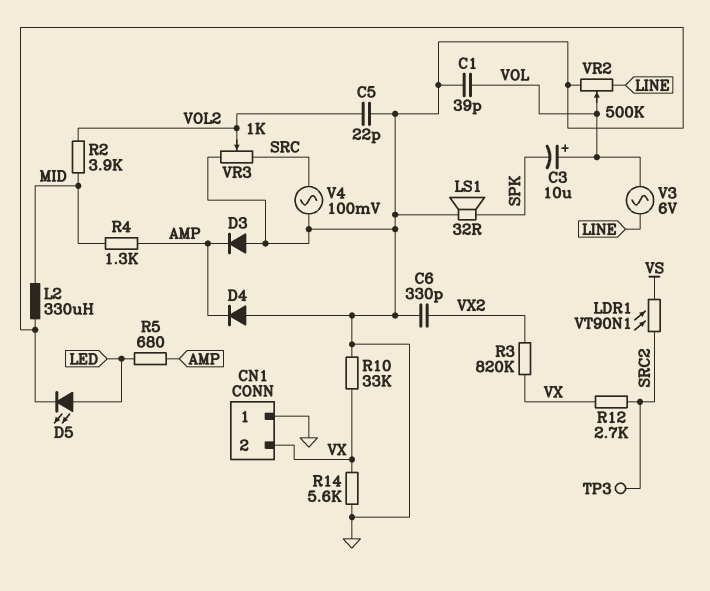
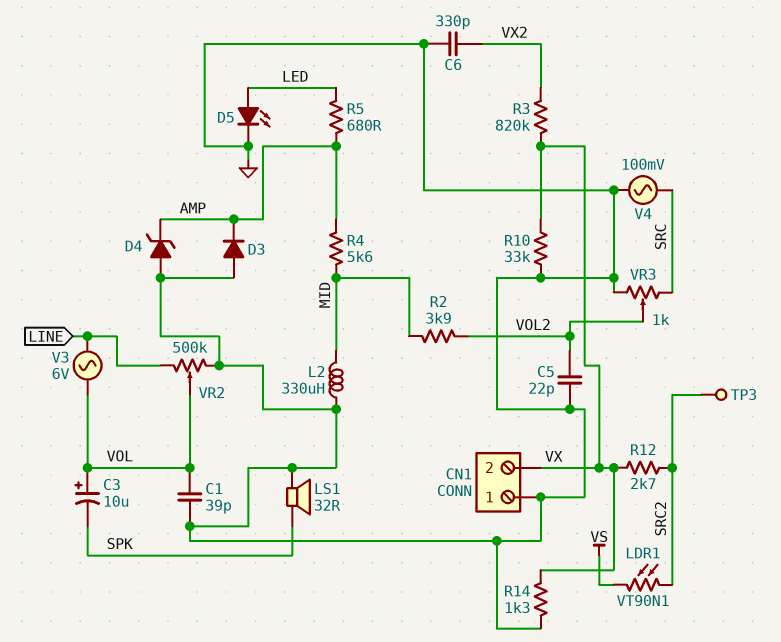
D4: diode (A GND, K AMP) -> zener (A GND, K AMP)
R4: 1.3k (AMP, MID) -> 5.6k (AMP, MID)
R14: 5.6k (GND, VX) -> 1.3k (GND, VX)

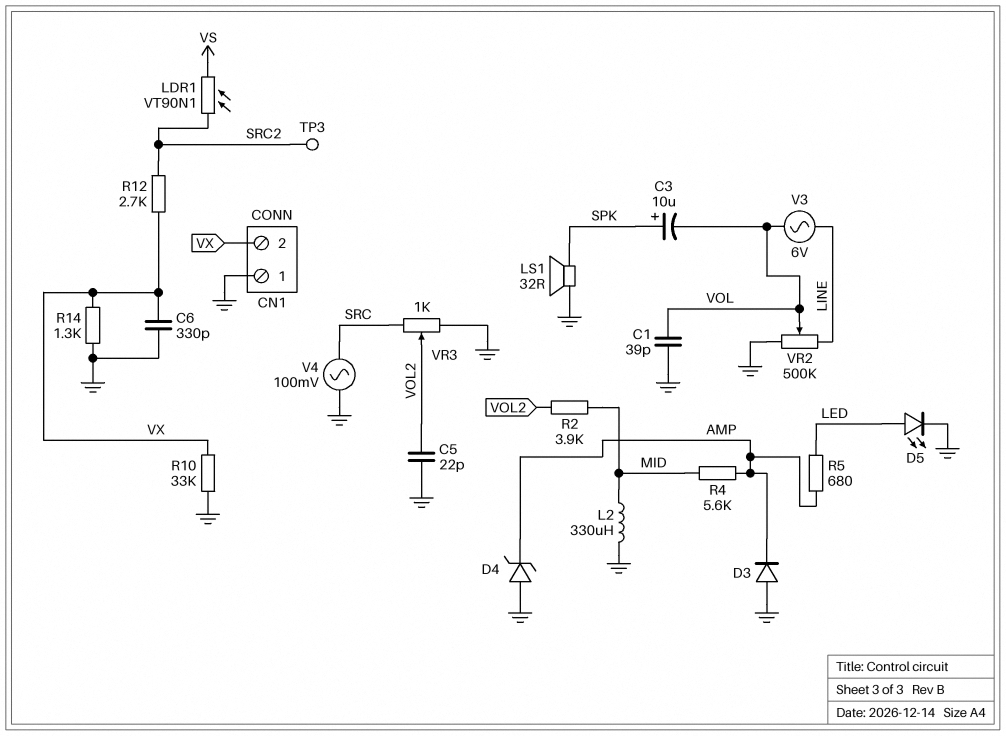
C3: 10uF (plus VOL, minus SPK) -> 10uF (plus SPK, minus VOL)
C6: 330pF (GND, VX2) -> 330pF (GND, VX)
R3: 820k (VX, VX2) -> none

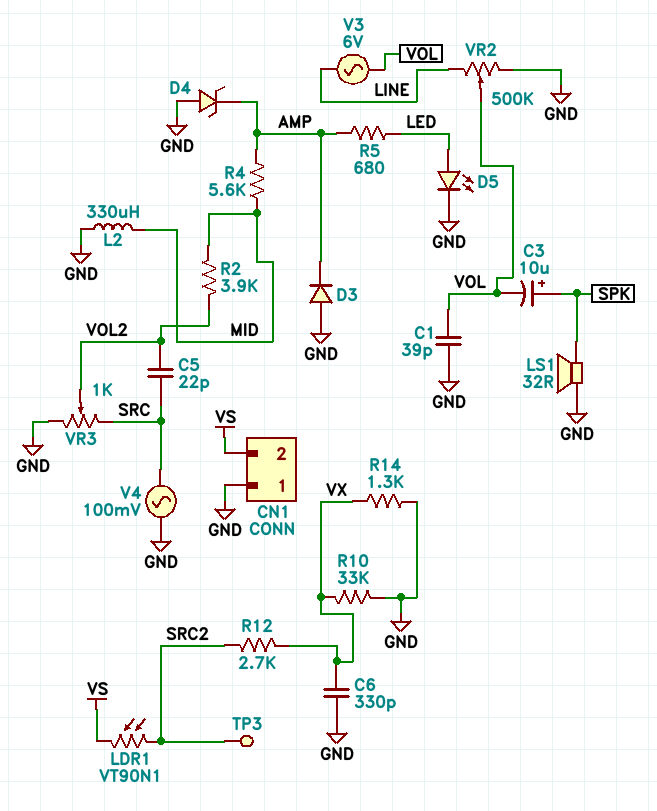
C5: 22pF (GND, VOL2) -> 22pF (SRC, VOL2)
CN1 pin 2: VX -> VS

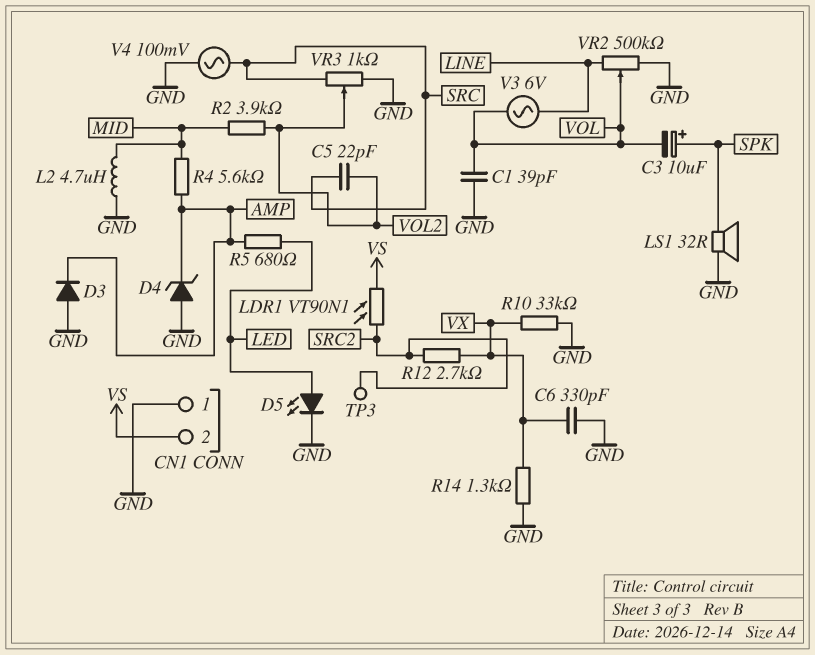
L2: 330uH (GND, MID) -> 4.7uH (GND, MID)

